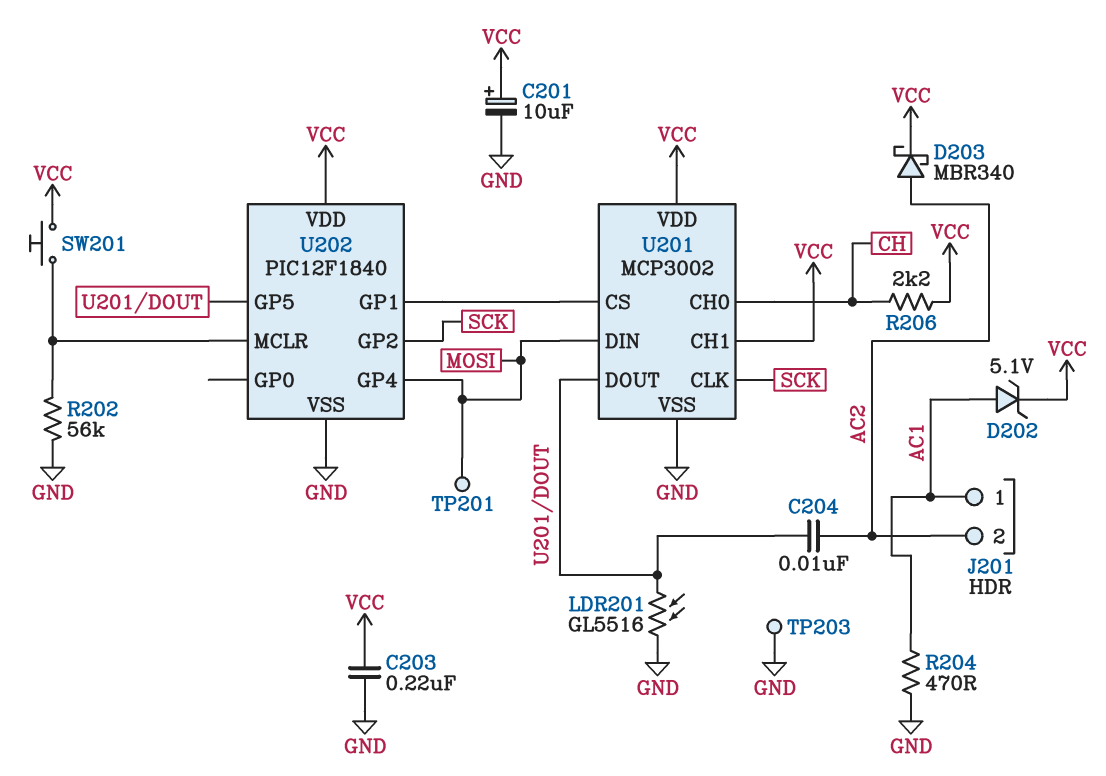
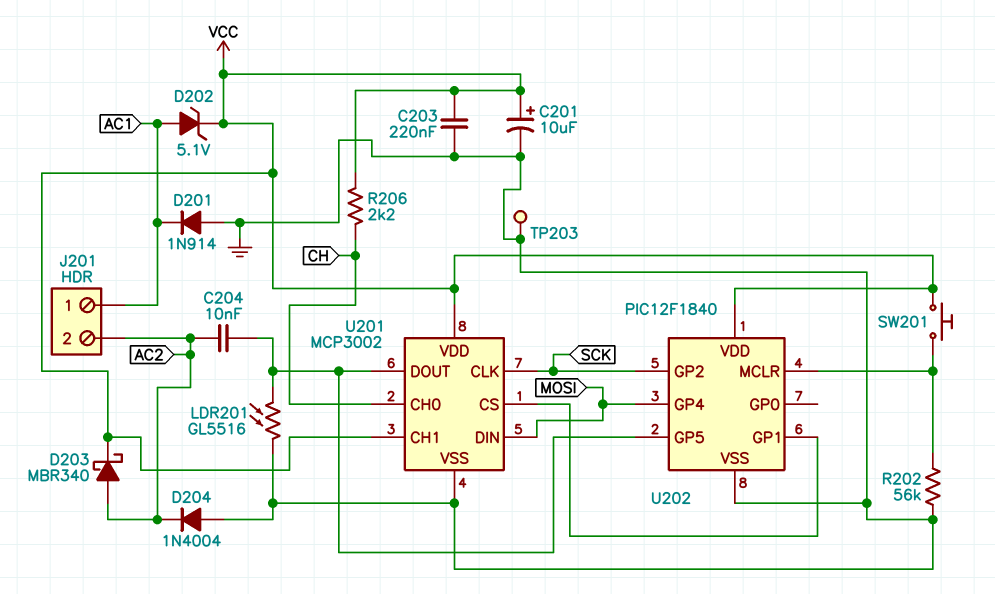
D201: none -> diode 1N914 (A GND, K AC1)
D204: none -> diode 1N4004 (A GND, K AC2)
R204: 470 (AC1, GND) -> none
TP201: test point (MOSI) -> none

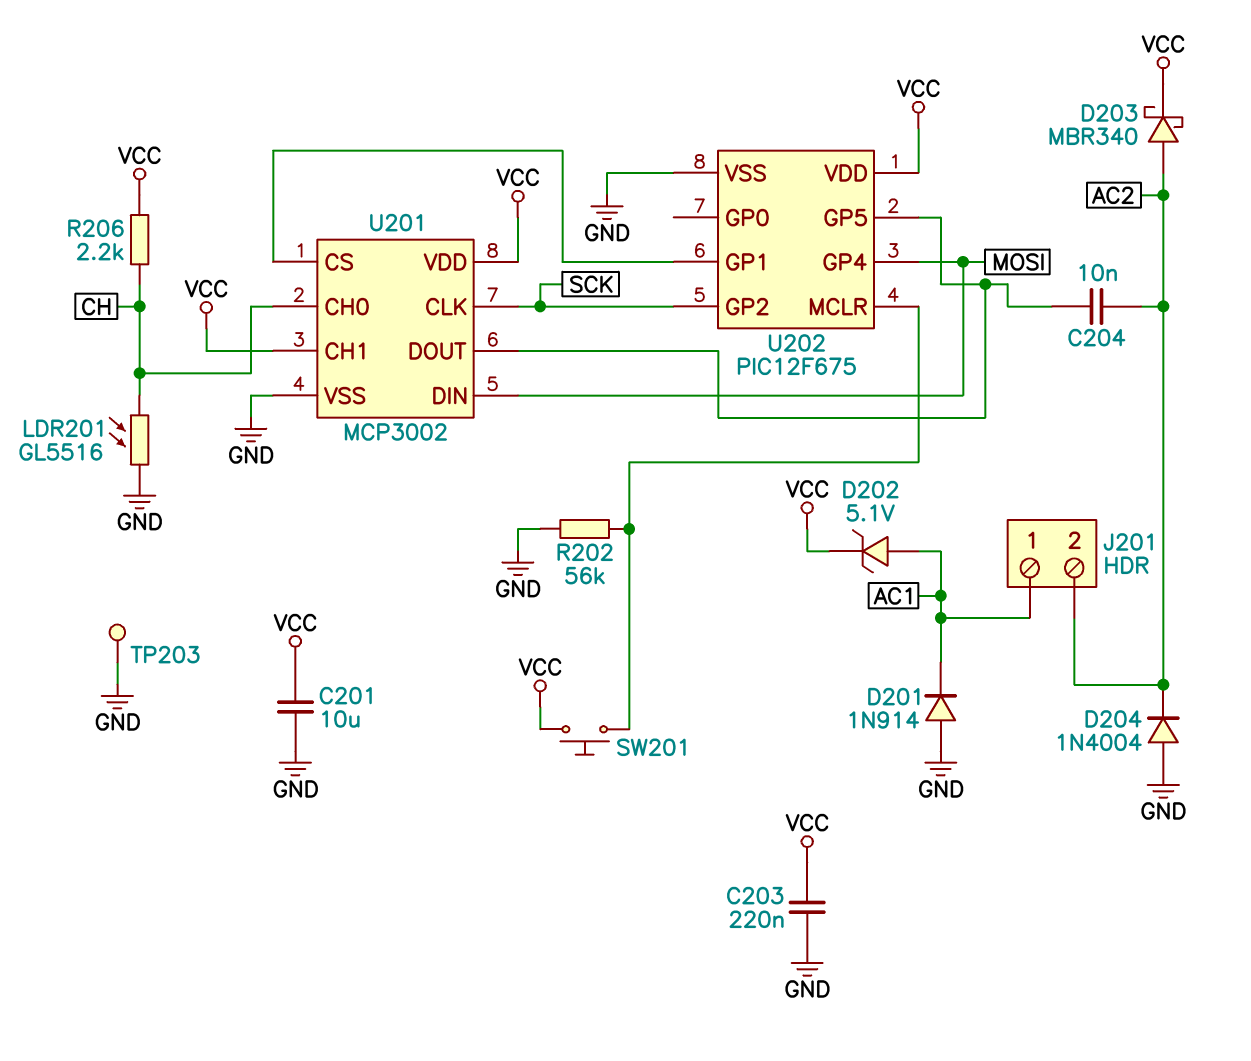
C201: 10uF (plus VCC, minus GND) -> 10uF (GND, VCC)
LDR201: GL5516 (GND, U201/DOUT) -> GL5516 (CH, GND)
U202: PIC12F1840 -> PIC12F675

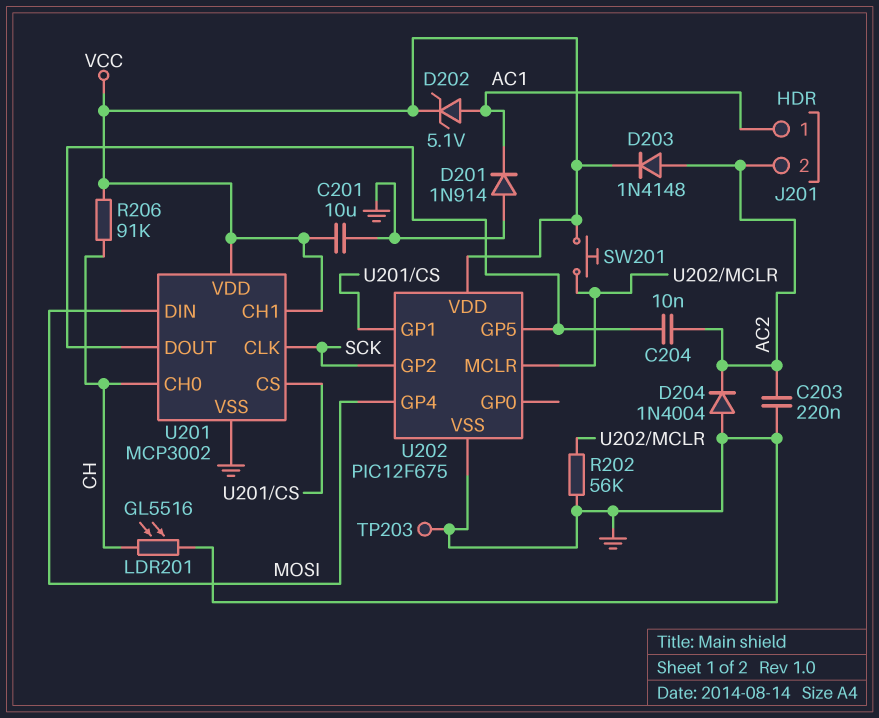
C203: 220nF (GND, VCC) -> 220nF (AC2, GND)
D203: schottky MBR340 (A AC2, K VCC) -> diode 1N4148 (A AC2, K VCC)
R206: 2.2k (CH, VCC) -> 91k (CH, VCC)

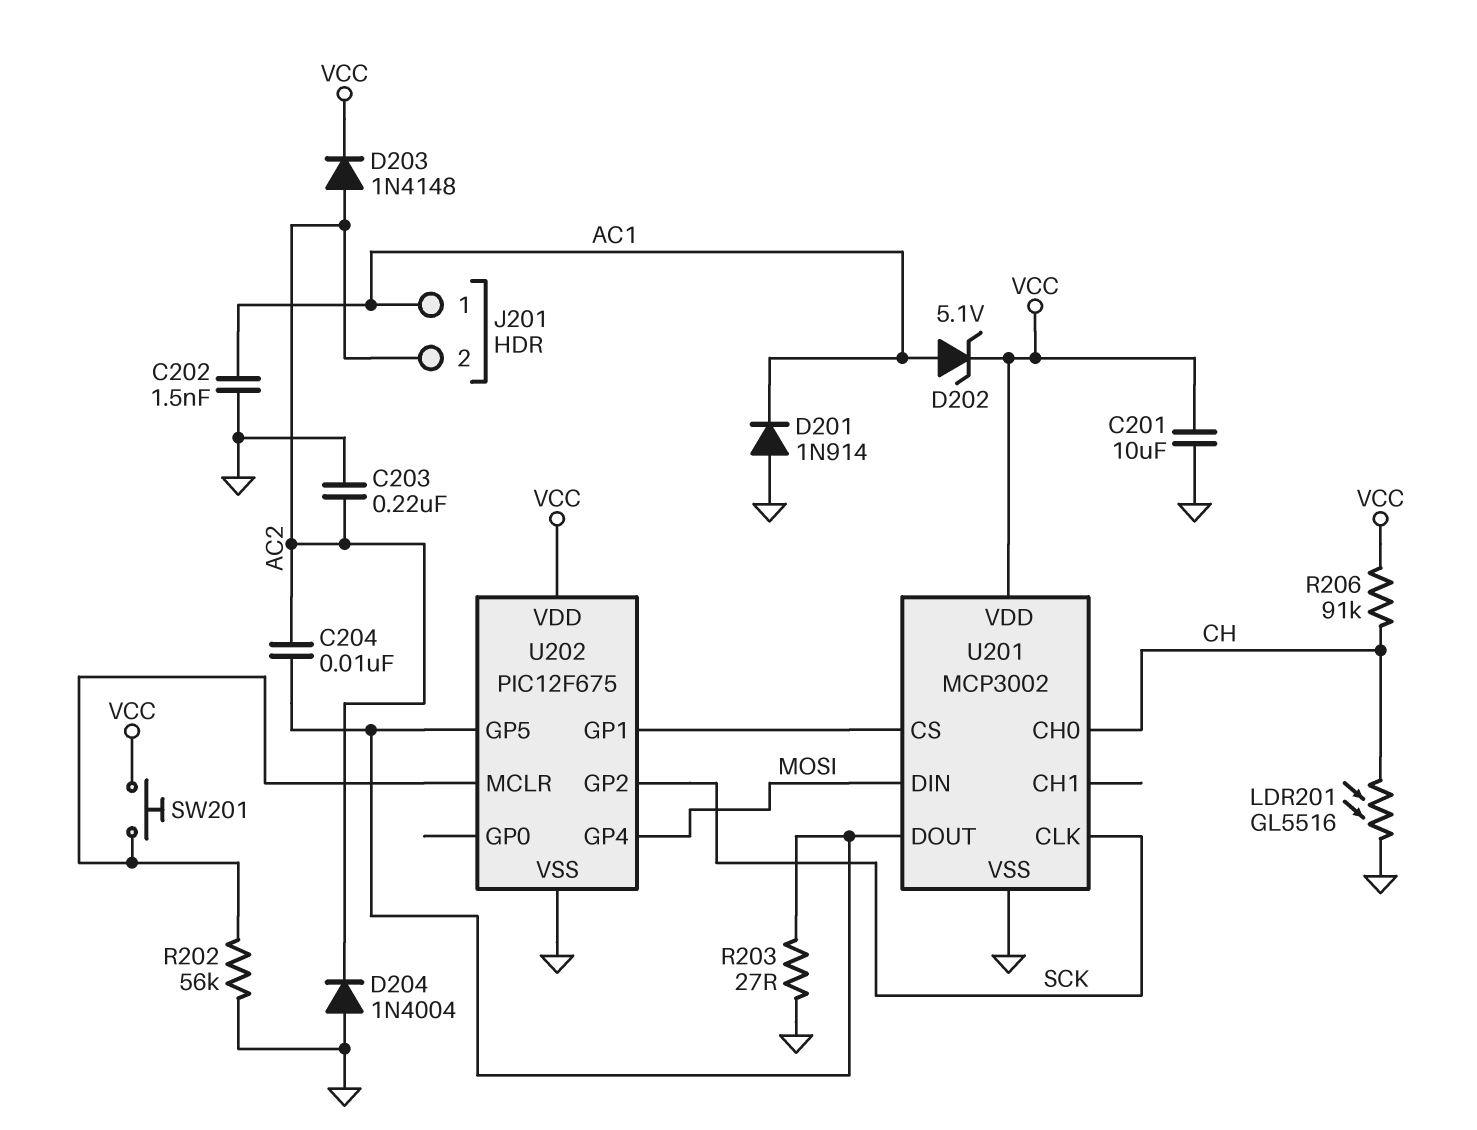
C202: none -> 1.5nF (AC1, GND)
R203: none -> 27 (GND, U201/DOUT)
TP203: test point (GND) -> none
U201 pin CH1: VCC -> none

